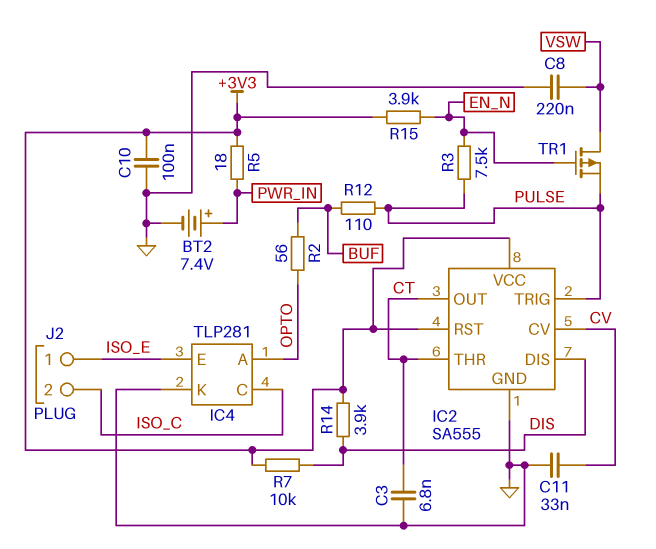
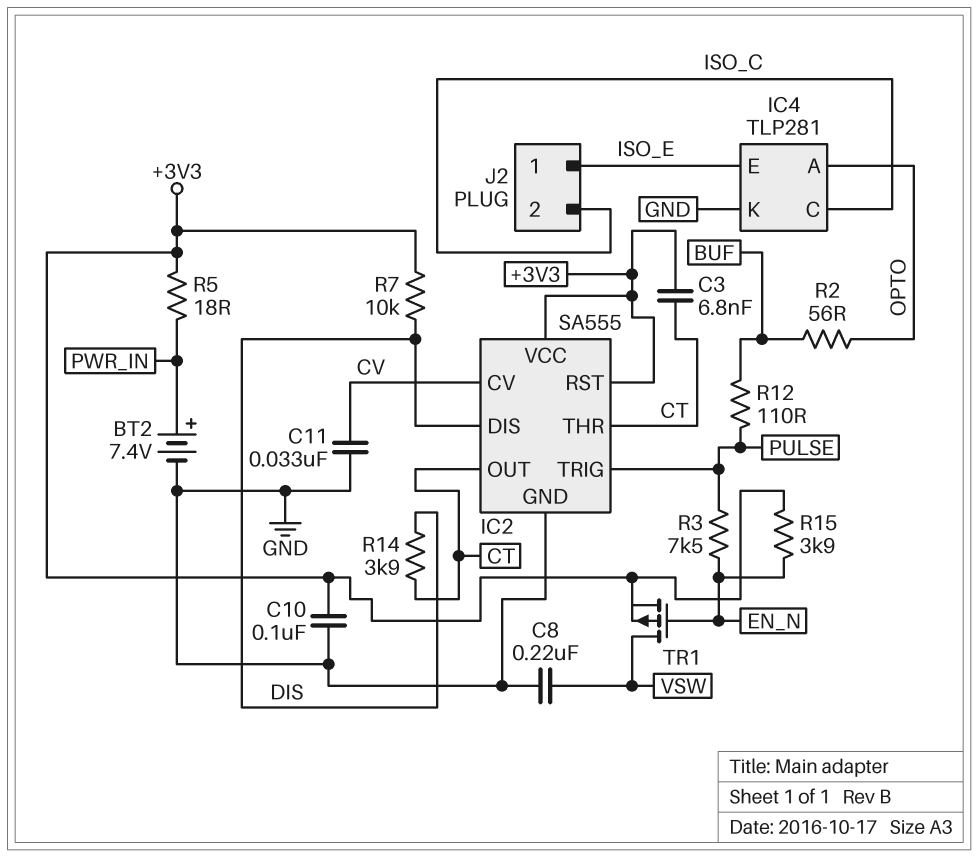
C3: 6.8nF (CT, GND) -> 6.8nF (+3V3, CT)
R14: 3.9k (+3V3, DIS) -> 3.9k (CT, DIS)
TR1: PMOS (G EN_N, D VSW, S PULSE) -> PMOS (G EN_N, D VSW, S +3V3)

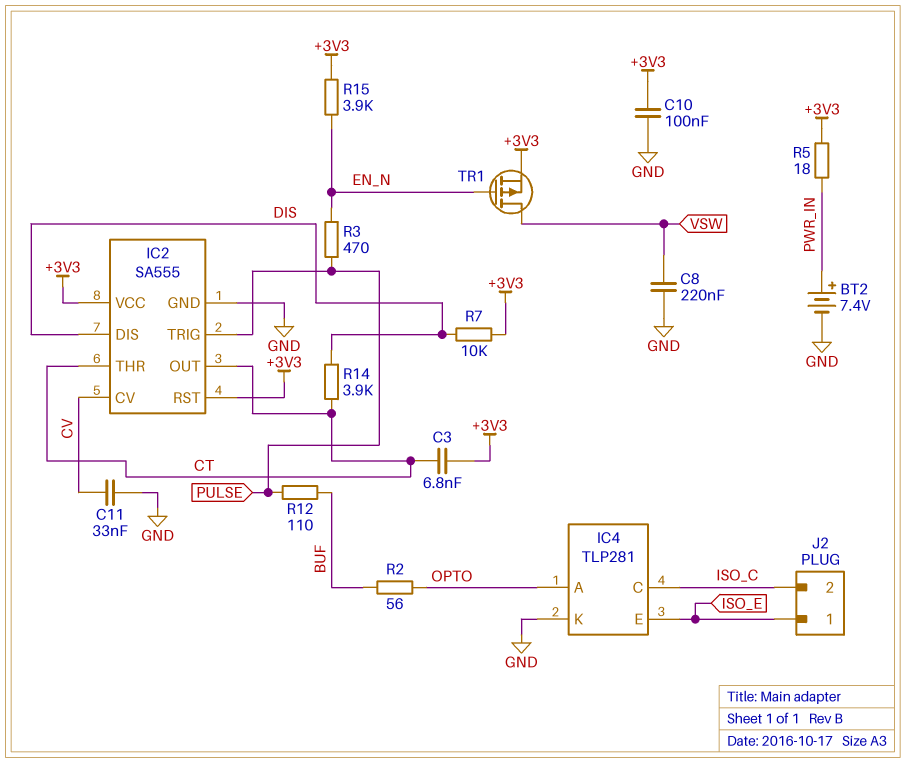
R3: 7.5k (EN_N, PULSE) -> 470 (EN_N, PULSE)

